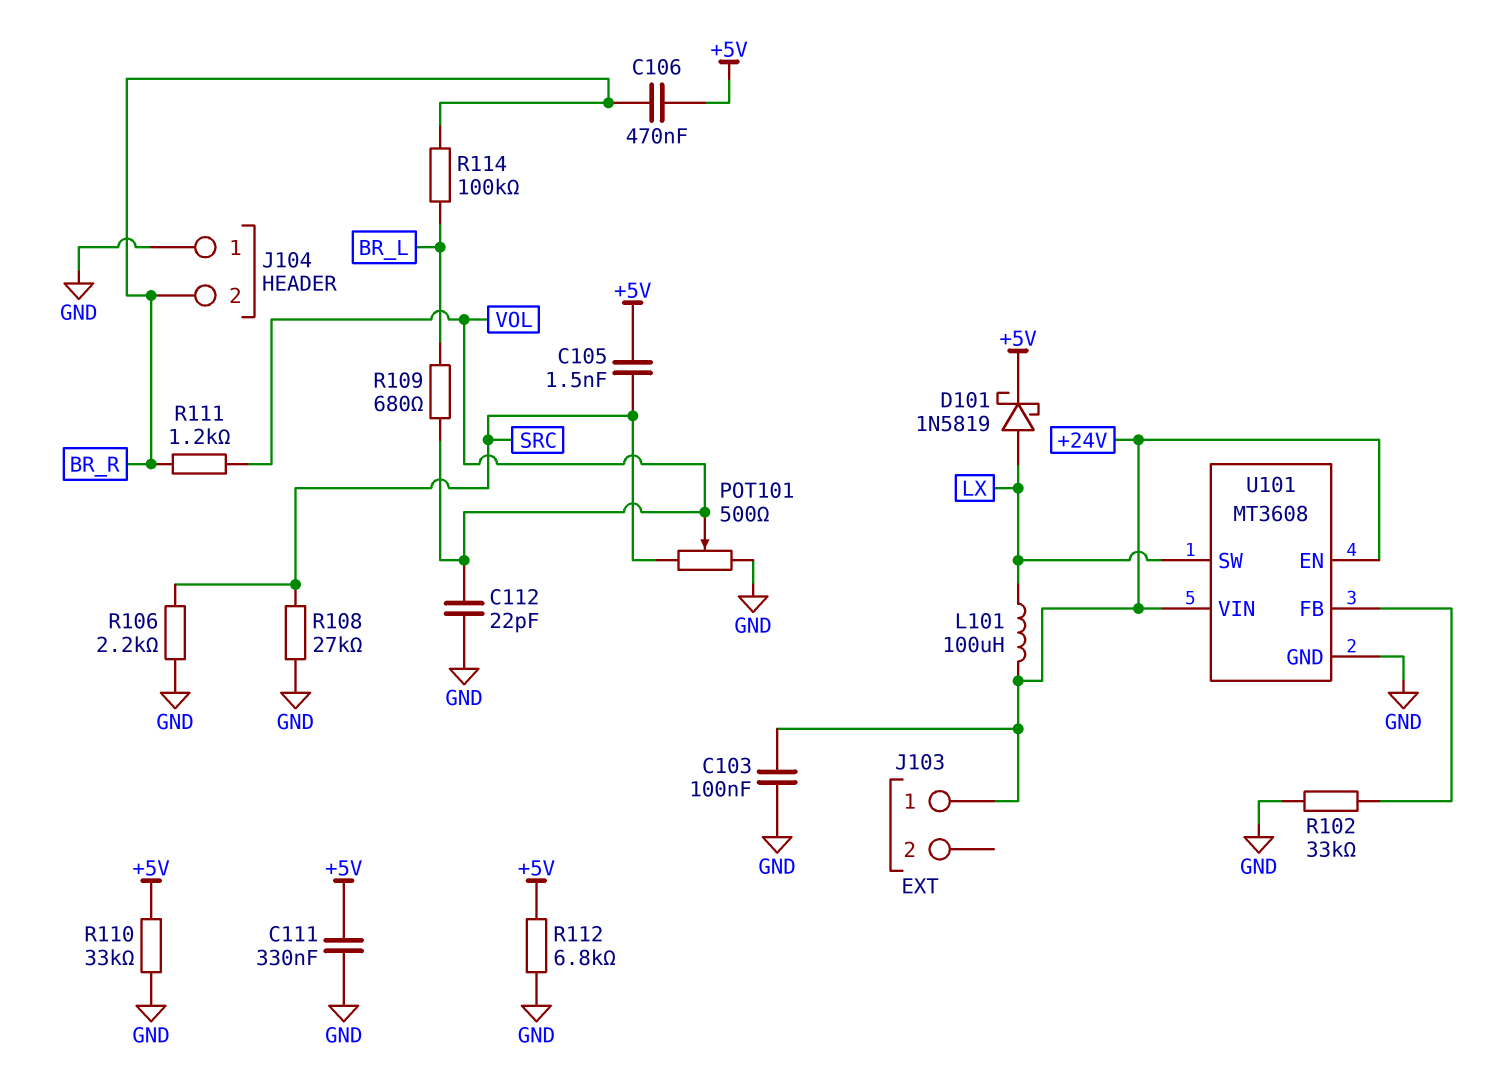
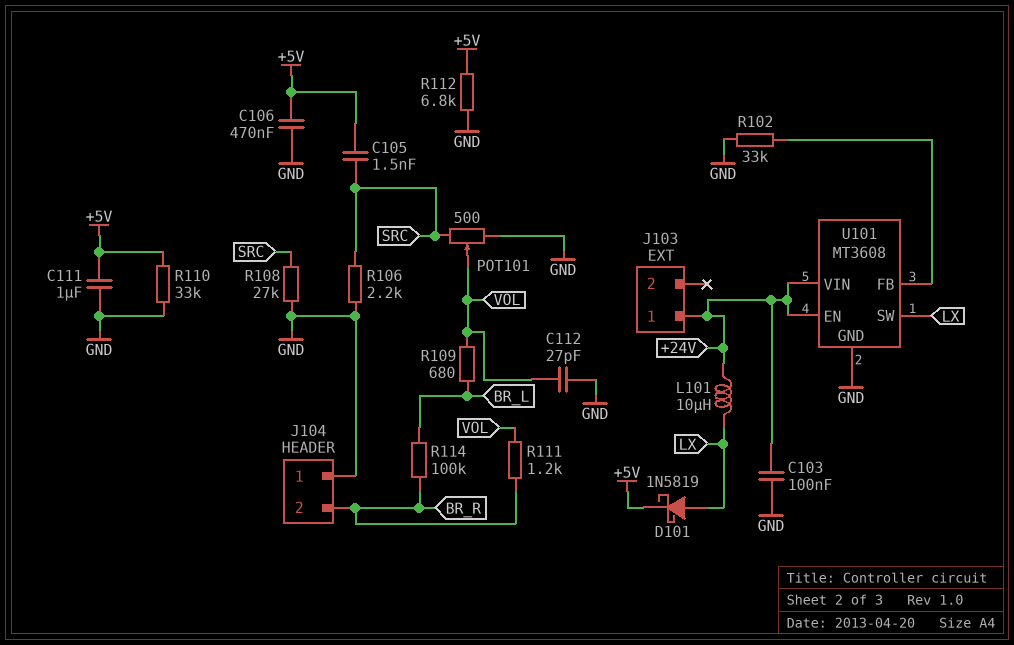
C106: 470nF (+5V, BR_R) -> 470nF (+5V, GND)
C111: 330nF (+5V, GND) -> 1uF (+5V, GND)
C112: 22pF (GND, VOL) -> 27pF (GND, VOL)
L101: 100uH (+24V, LX) -> 10uH (+24V, LX)

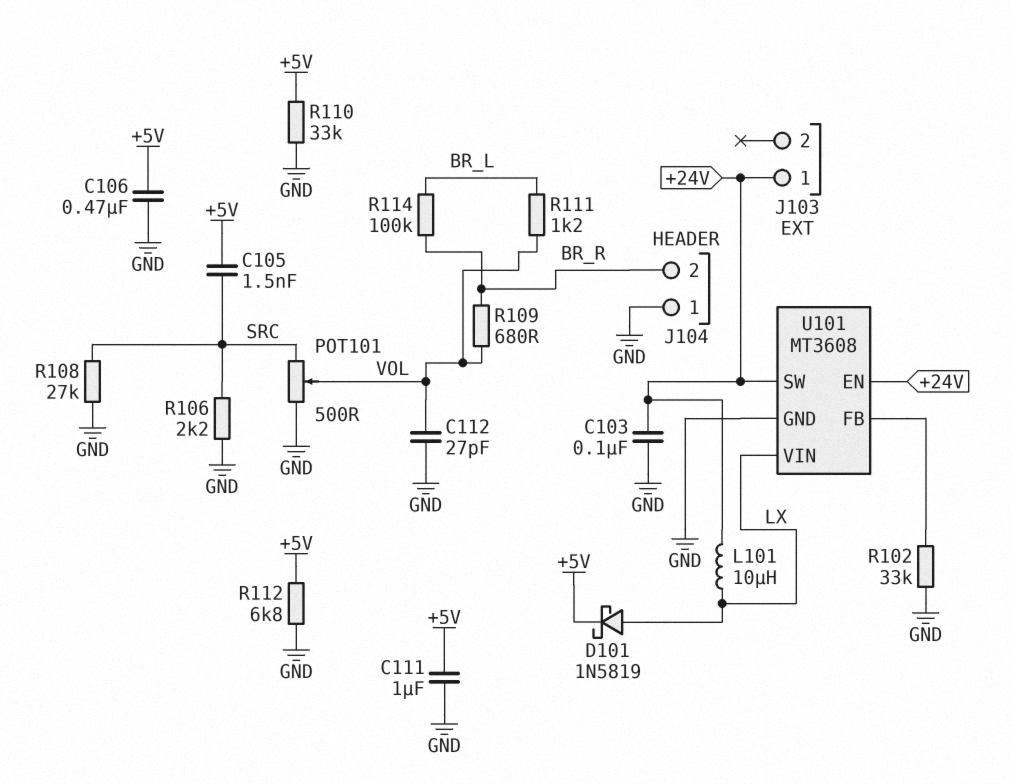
R109: 680 (BR_L, VOL) -> 680 (BR_R, VOL)
R111: 1.2k (BR_R, VOL) -> 1.2k (BR_L, VOL)
U101 pin SW: LX -> +24V
U101 pin VIN: +24V -> LX

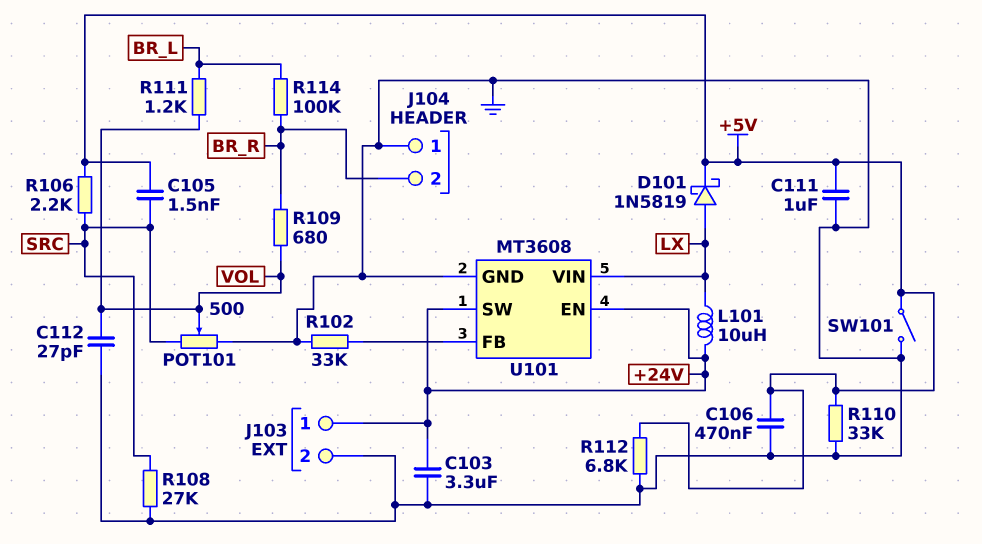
C103: 100nF (+24V, GND) -> 3.3uF (+24V, GND)
J103 pin 2: none -> GND
R106: 2.2k (GND, SRC) -> 2.2k (+5V, SRC)
SW101: none -> switch (+5V, GND)

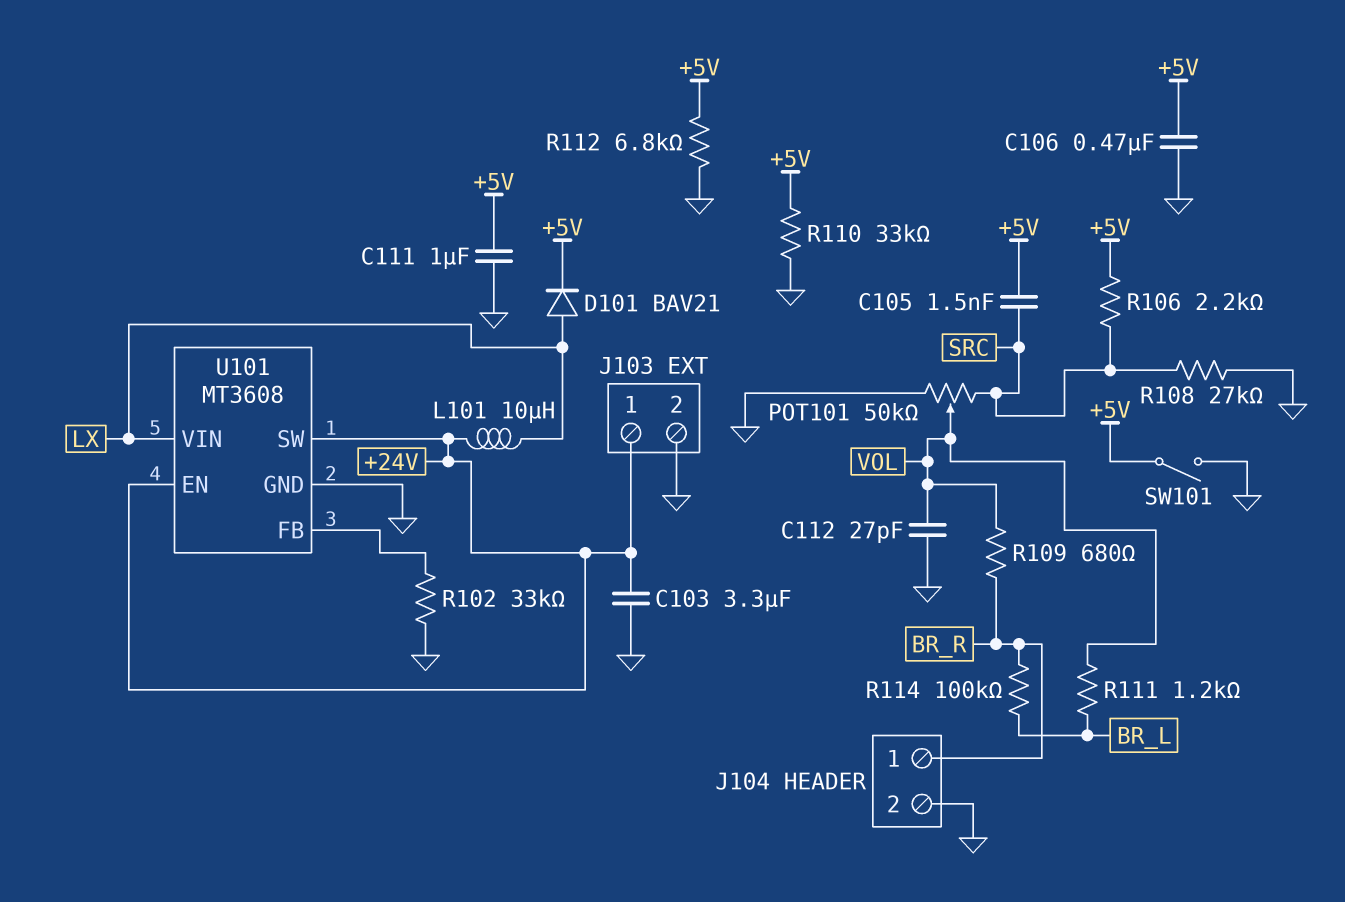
D101: schottky 1N5819 (A LX, K +5V) -> diode BAV21 (A LX, K +5V)
J104 pin 1: GND -> BR_R
J104 pin 2: BR_R -> GND
POT101: 500 (GND, SRC, wiper VOL) -> 50k (GND, SRC, wiper VOL)

